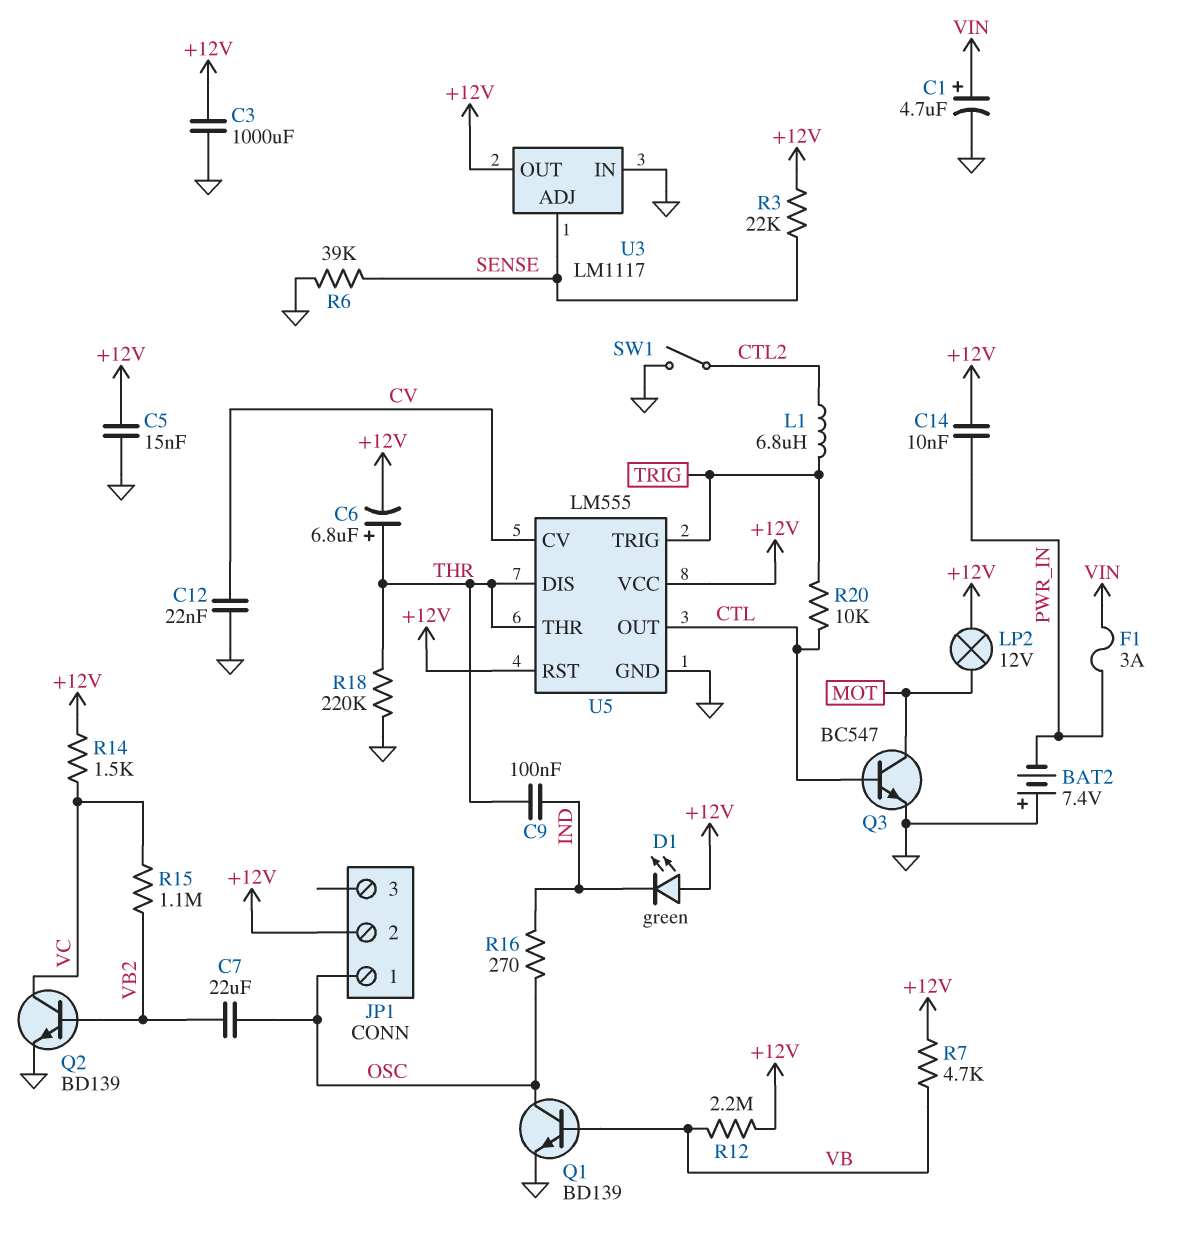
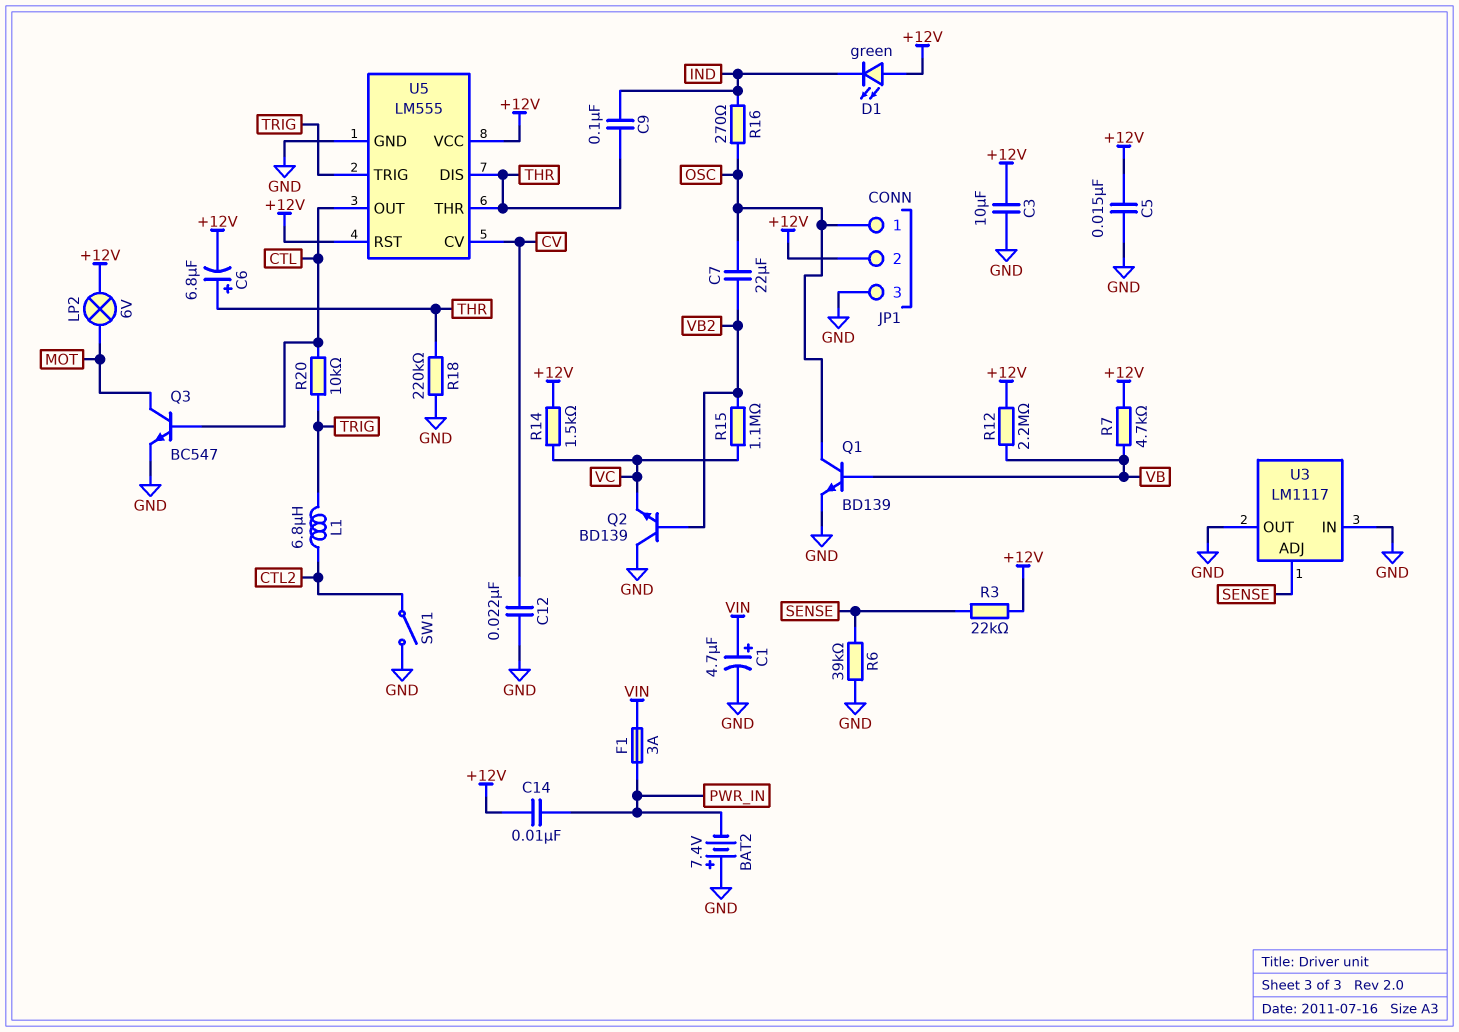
C3: 1000uF (+12V, GND) -> 10uF (+12V, GND)
JP1 pin 3: none -> GND
LP2: lamp 12V (+12V, MOT) -> lamp 6V (+12V, MOT)
Q2: NPN BD139 (B VB2, C VC, E GND) -> NPN BD139 (B VB2, C GND, E VC)
U3 pin OUT: +12V -> GND

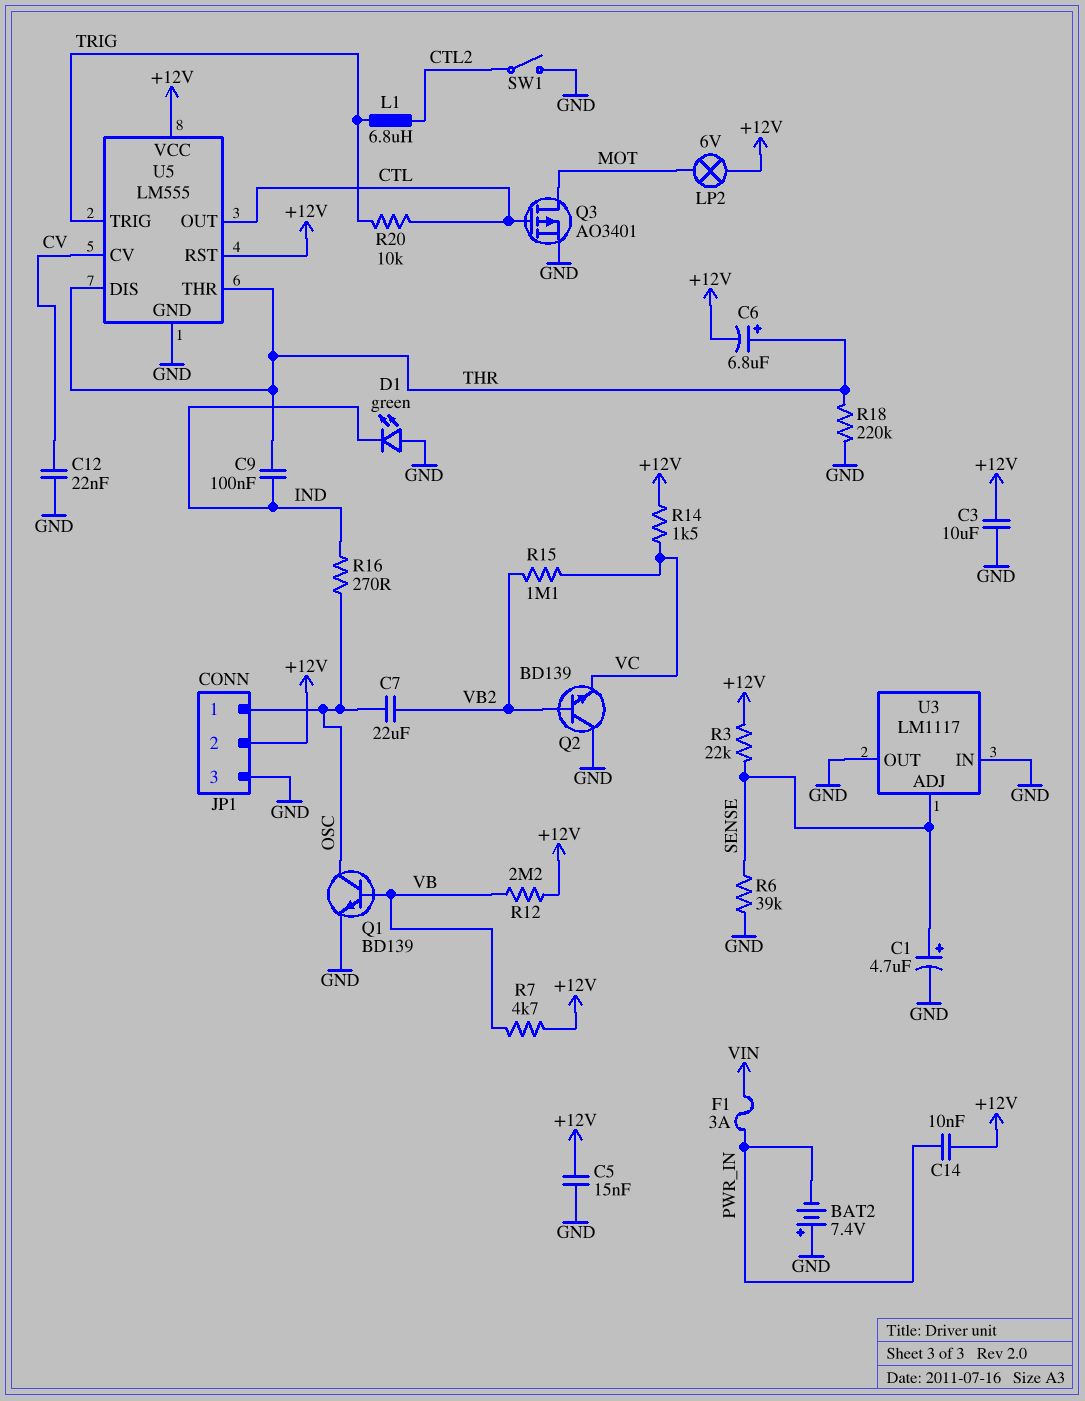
C1: 4.7uF (plus VIN, minus GND) -> 4.7uF (plus SENSE, minus GND)
D1: LED green (A +12V, K IND) -> LED green (A GND, K IND)
Q3: NPN BC547 (B CTL, C MOT, E GND) -> PMOS AO3401 (G CTL, D MOT, S GND)

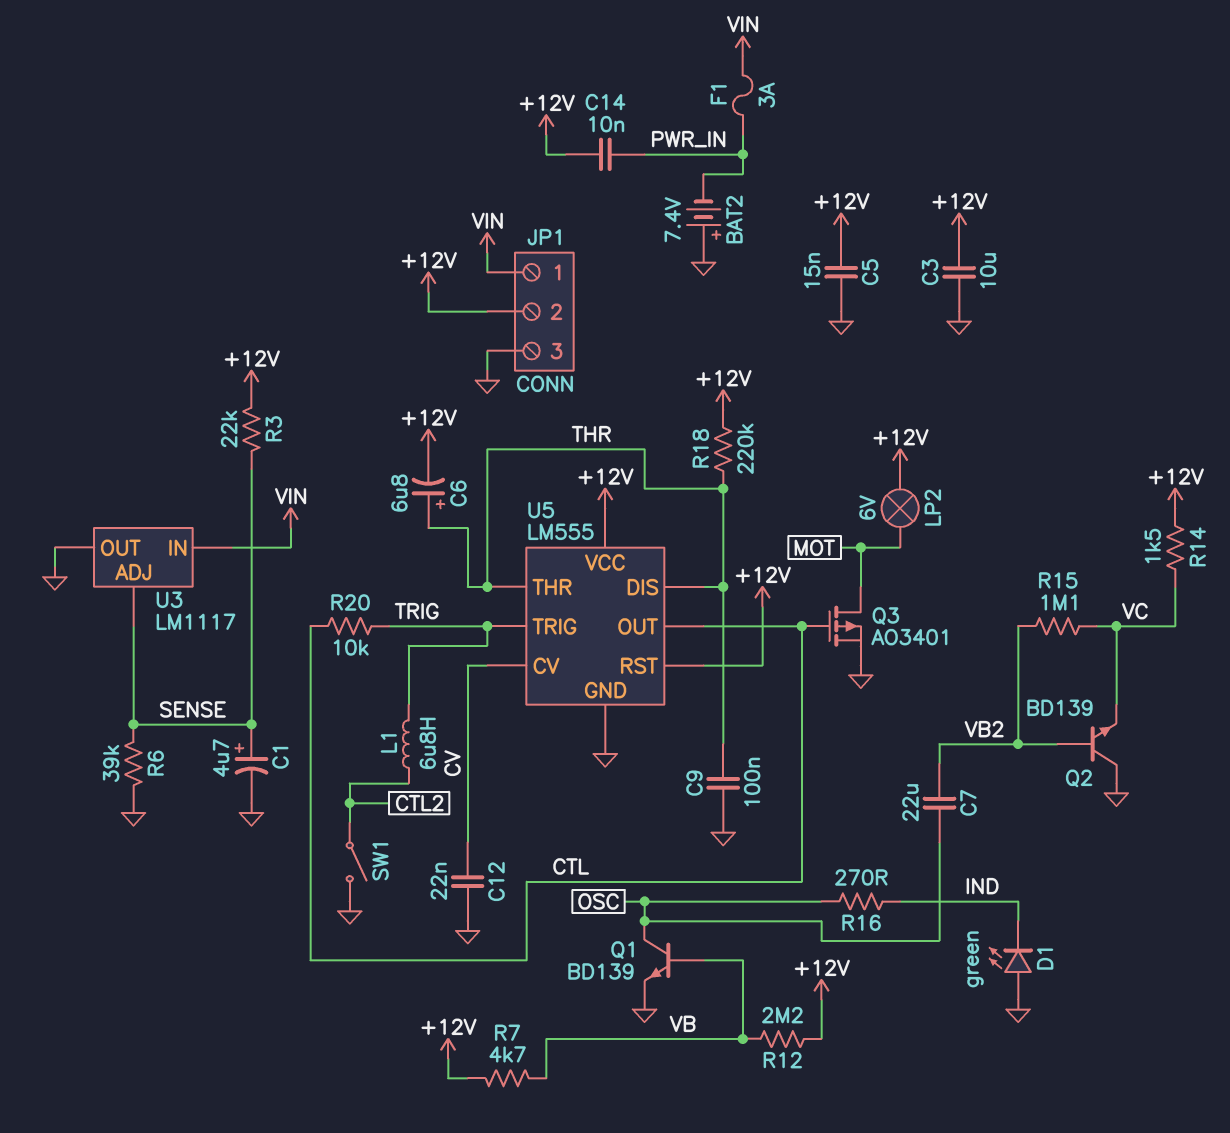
C9: 100nF (IND, THR) -> 100nF (GND, THR)
JP1 pin 1: OSC -> VIN
R18: 220k (GND, THR) -> 220k (+12V, THR)
U3 pin IN: GND -> VIN

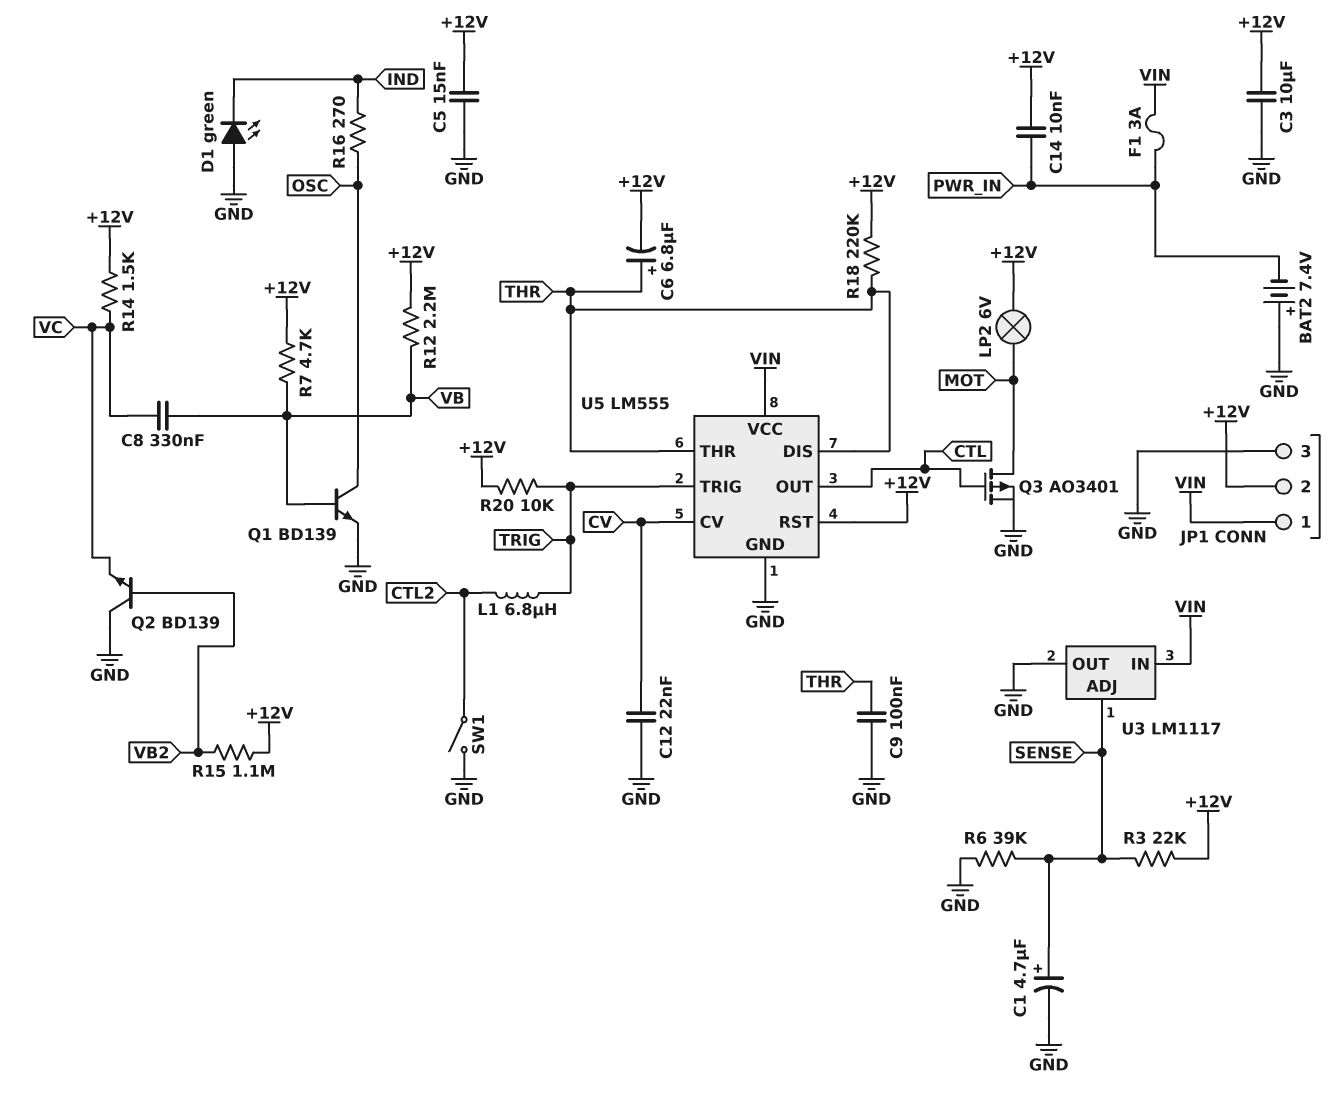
C7: 22uF (OSC, VB2) -> none
C8: none -> 330nF (VB, VC)
R15: 1.1M (VB2, VC) -> 1.1M (+12V, VB2)
R20: 10k (CTL, TRIG) -> 10k (+12V, TRIG)
U5 pin VCC: +12V -> VIN

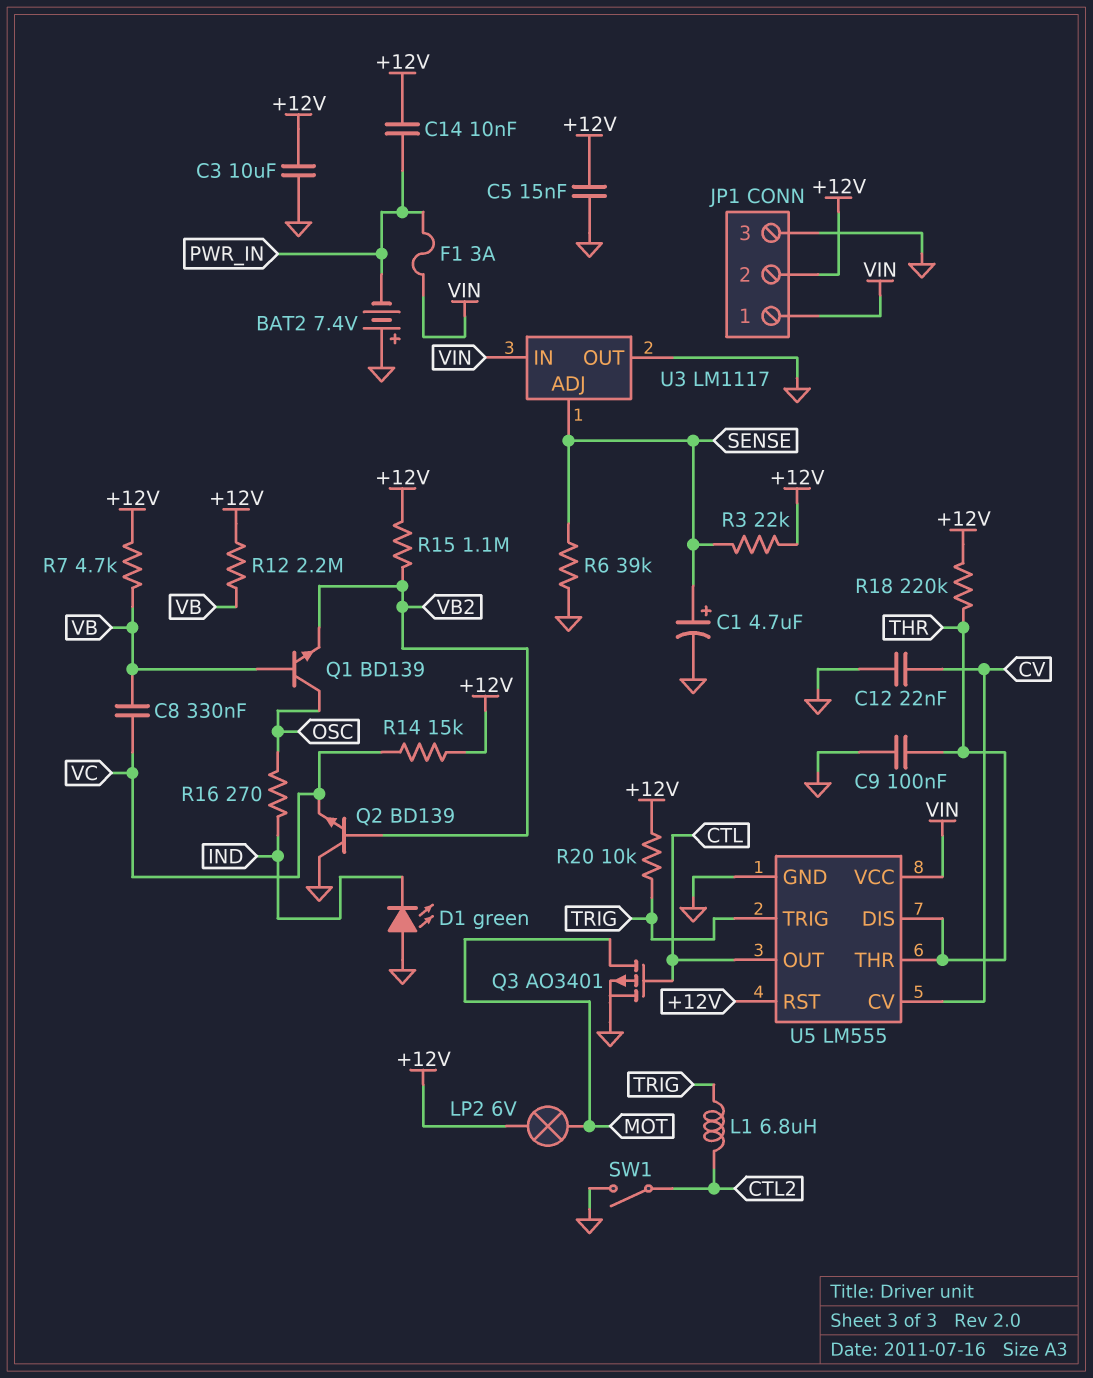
C6: 6.8uF (plus THR, minus +12V) -> none
Q1: NPN BD139 (B VB, C OSC, E GND) -> NPN BD139 (B VB, C OSC, E VB2)
R14: 1.5k (+12V, VC) -> 15k (+12V, VC)

